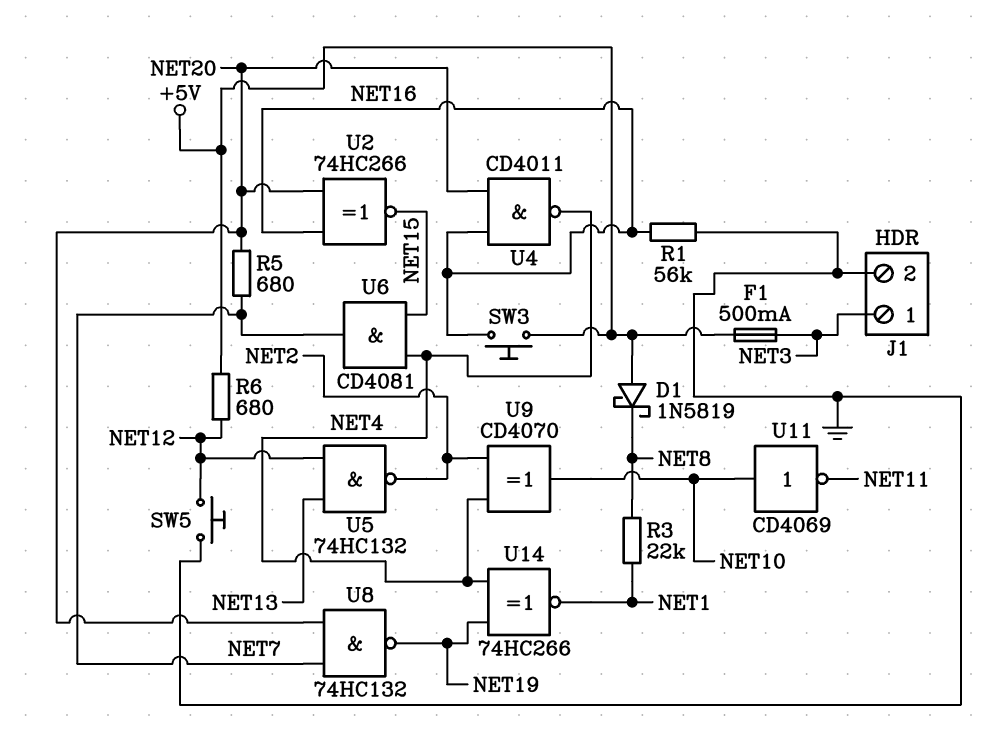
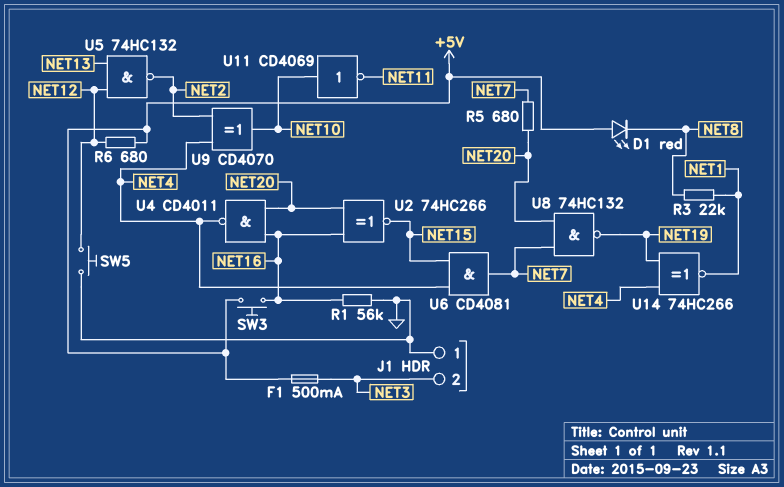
D1: schottky 1N5819 (A +5V, K NET8) -> LED red (A +5V, K NET8)
J1 pin 1: NET3 -> GND
J1 pin 2: GND -> NET3

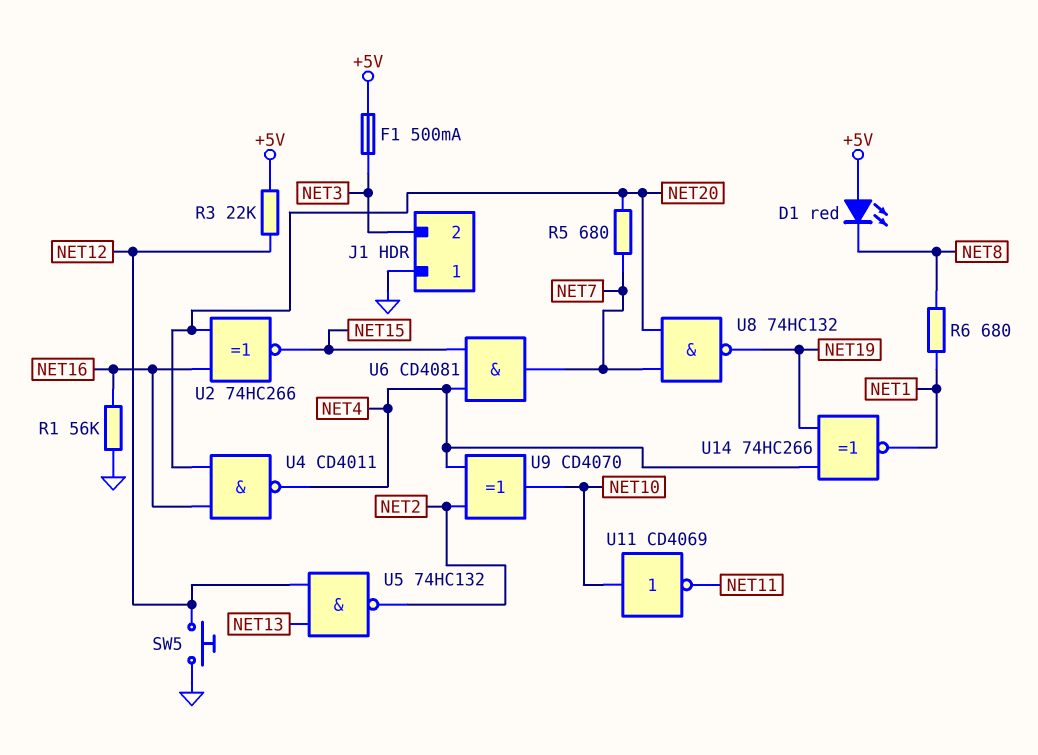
R3: 22k (NET1, NET8) -> 22k (+5V, NET12)
R6: 680 (+5V, NET12) -> 680 (NET1, NET8)
SW3: button (+5V, NET16) -> none

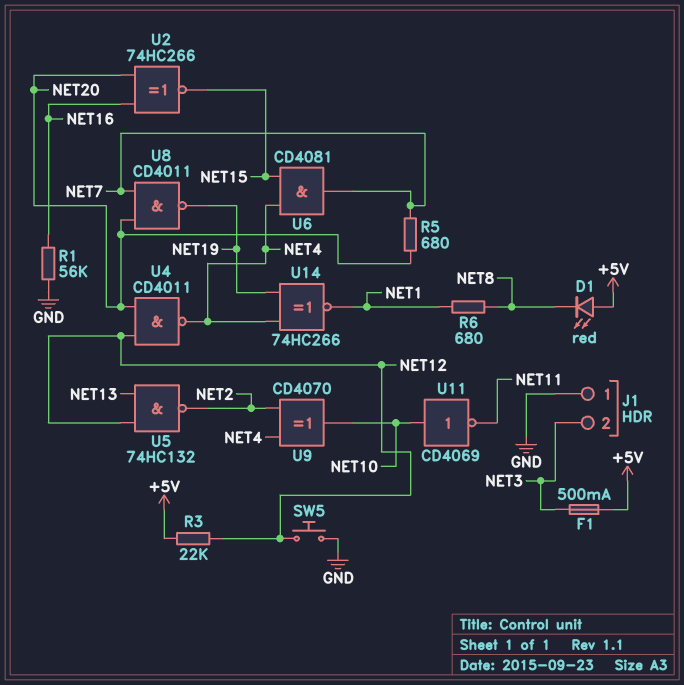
U4: NAND CD4011 (in NET16, in NET20, out NET4) -> NAND CD4011 (in NET12, in NET20, out NET4)
U8: NAND 74HC132 (in NET7, in NET20, out NET19) -> NAND CD4011 (in NET7, in NET20, out NET19)

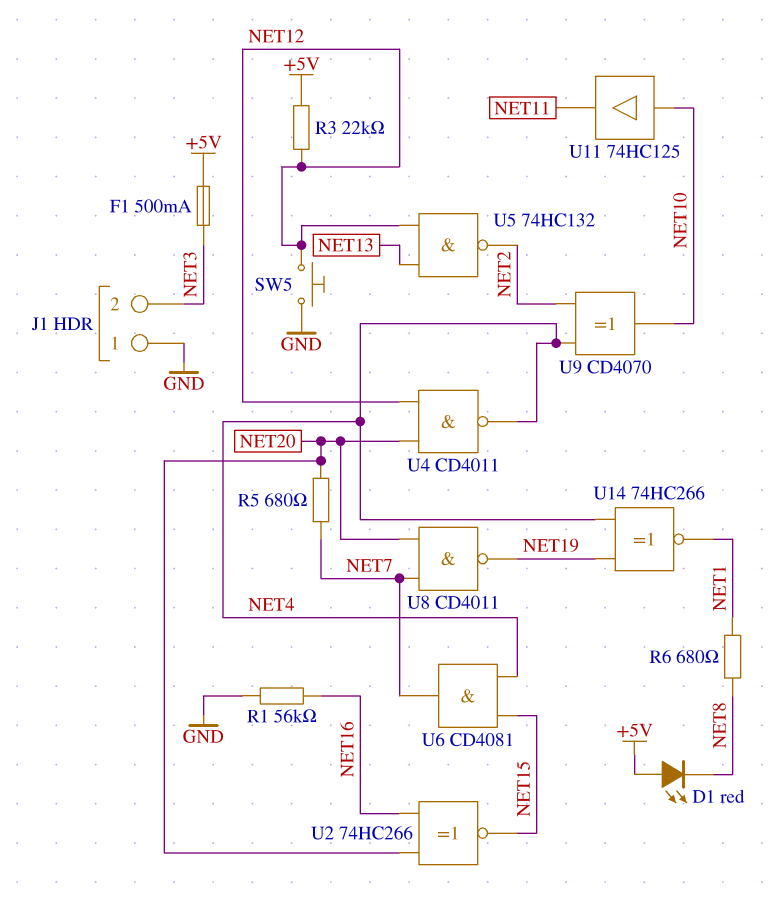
U11: NOT CD4069 (in NET10, out NET11) -> buffer 74HC125 (in NET10, out NET11)

